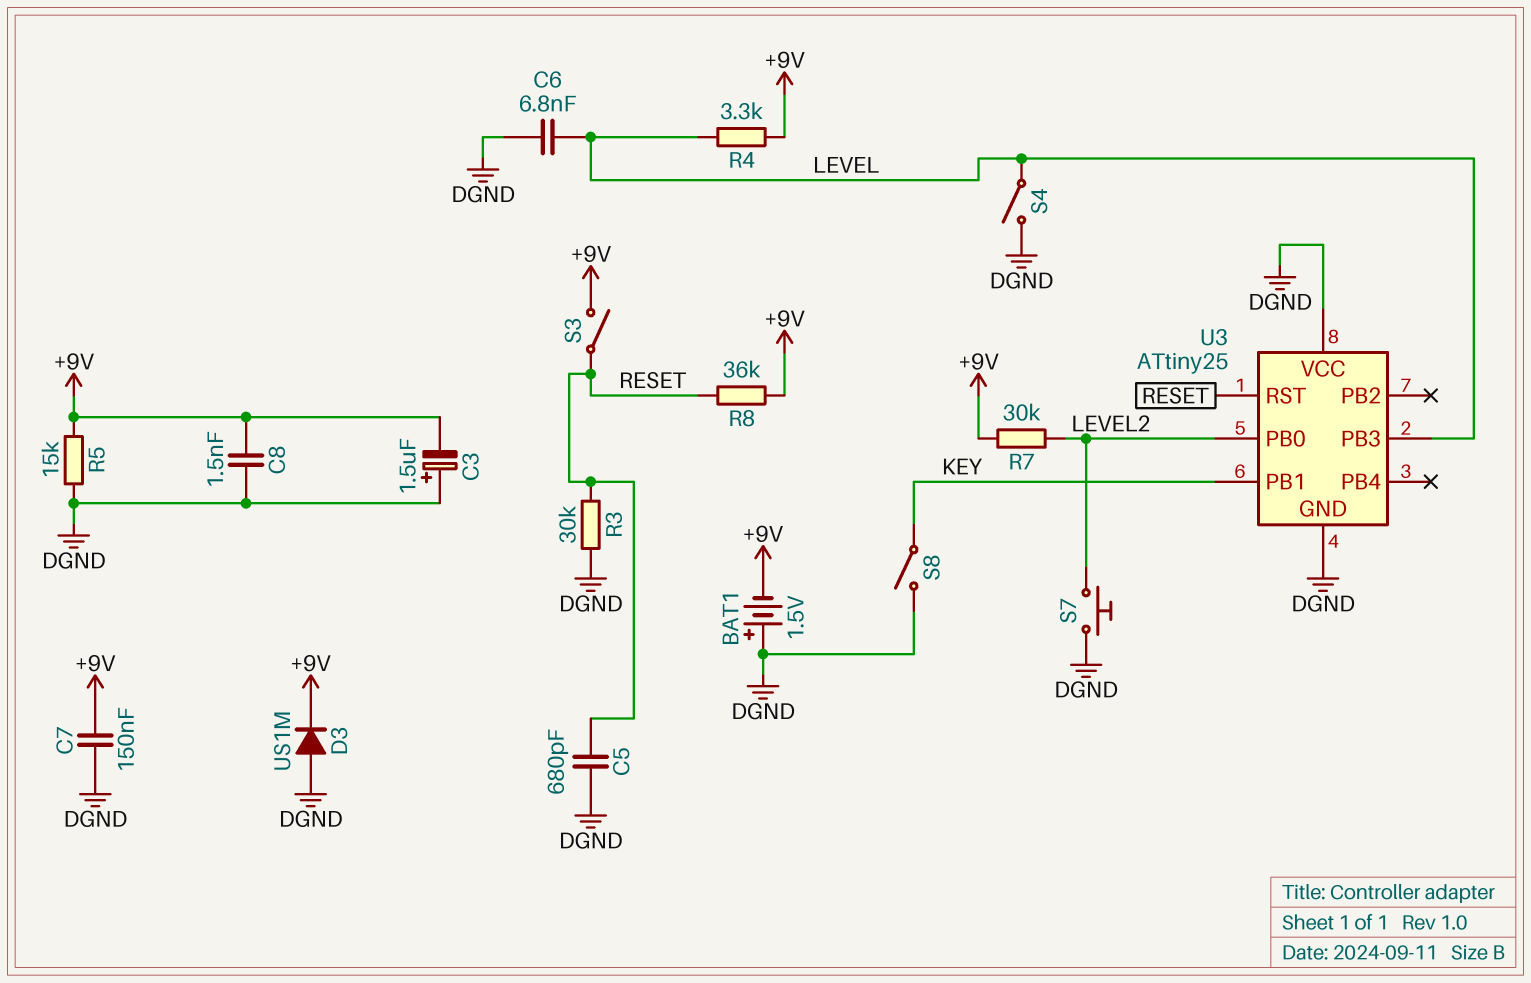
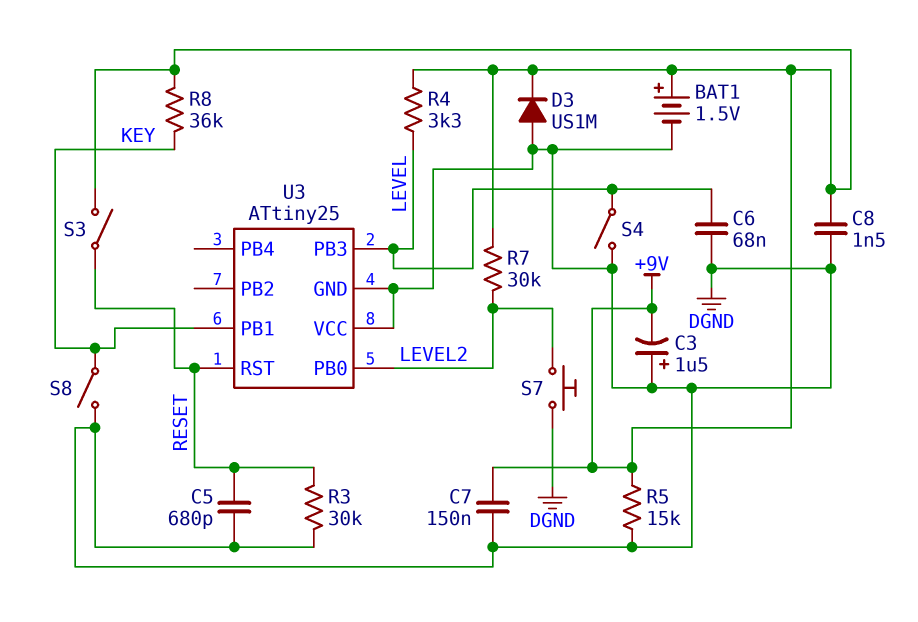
BAT1: 1.5V (plus DGND, minus +9V) -> 1.5V (plus +9V, minus DGND)
C6: 6.8nF (DGND, LEVEL) -> 68nF (DGND, LEVEL)
R8: 36k (+9V, RESET) -> 36k (+9V, KEY)

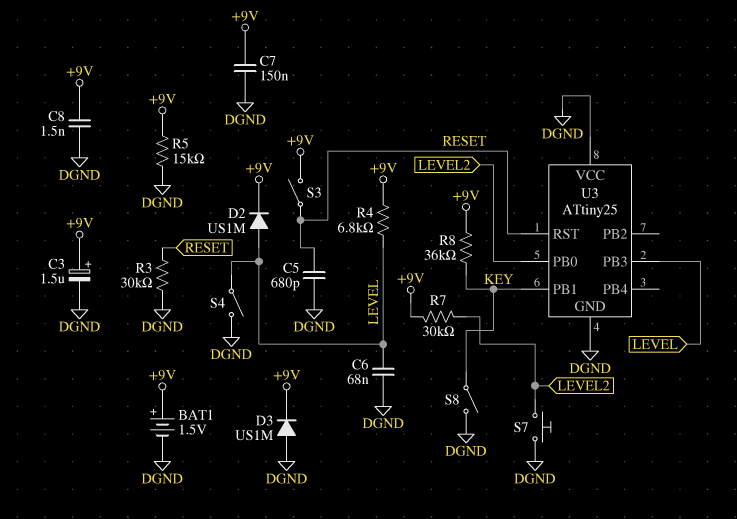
C3: 1.5uF (plus DGND, minus +9V) -> 1.5uF (plus +9V, minus DGND)
D2: none -> diode US1M (A LEVEL, K +9V)
R4: 3.3k (+9V, LEVEL) -> 6.8k (+9V, LEVEL)

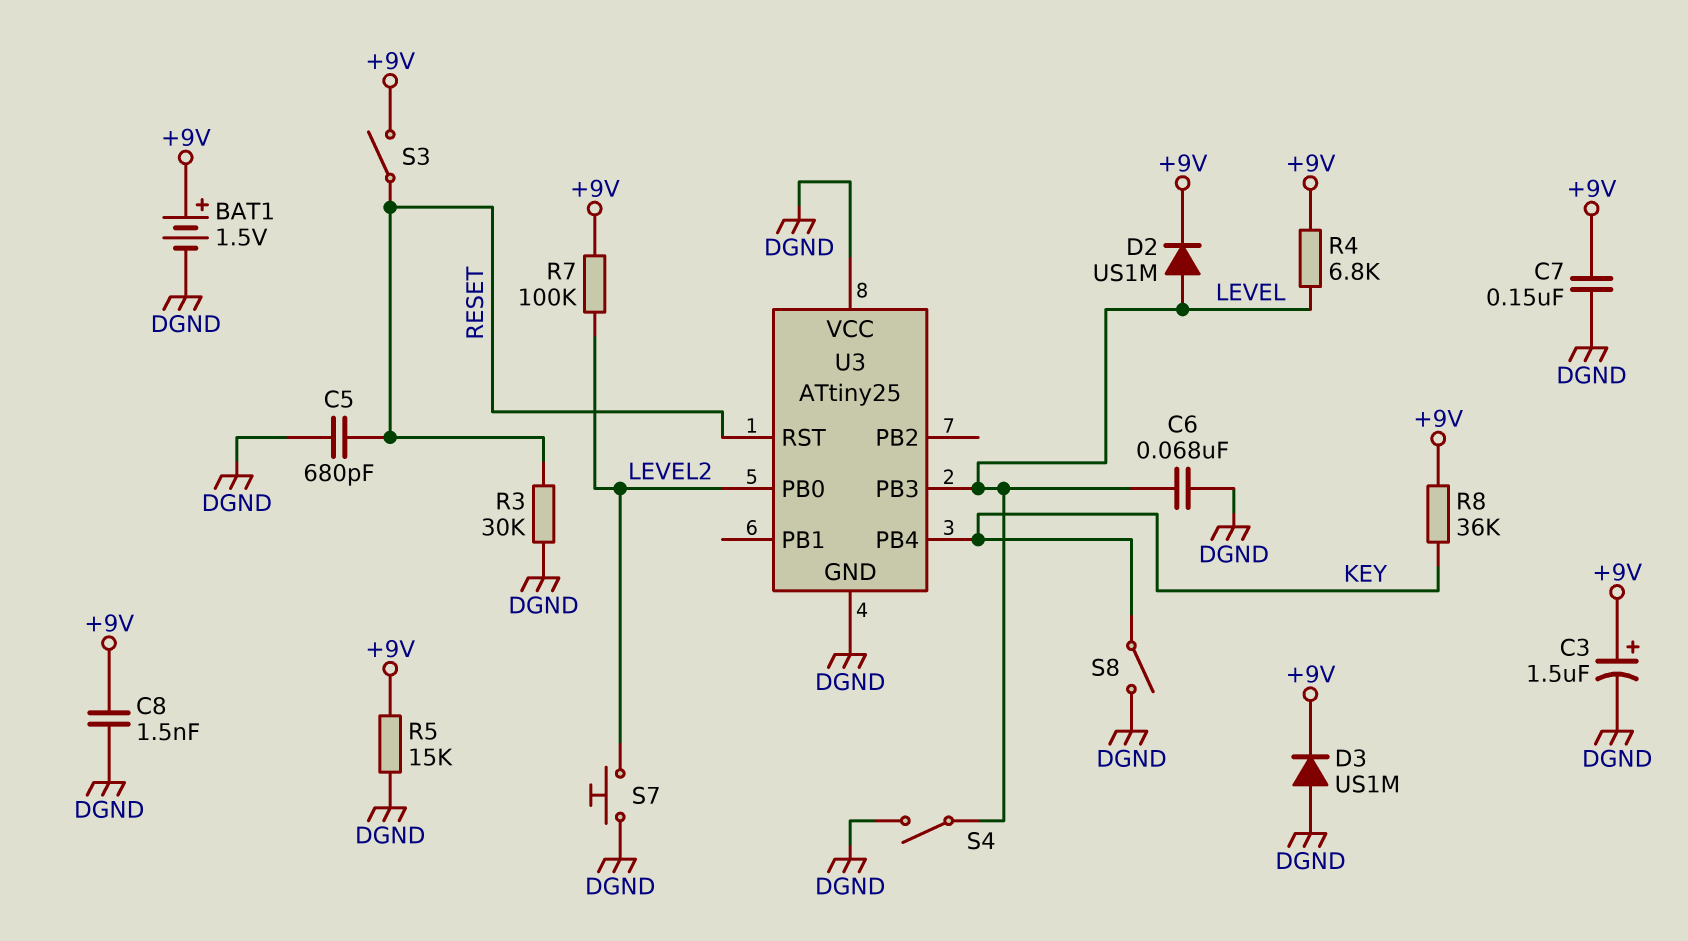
R7: 30k (+9V, LEVEL2) -> 100k (+9V, LEVEL2)
U3 pin PB1: KEY -> none
U3 pin PB4: none -> KEY

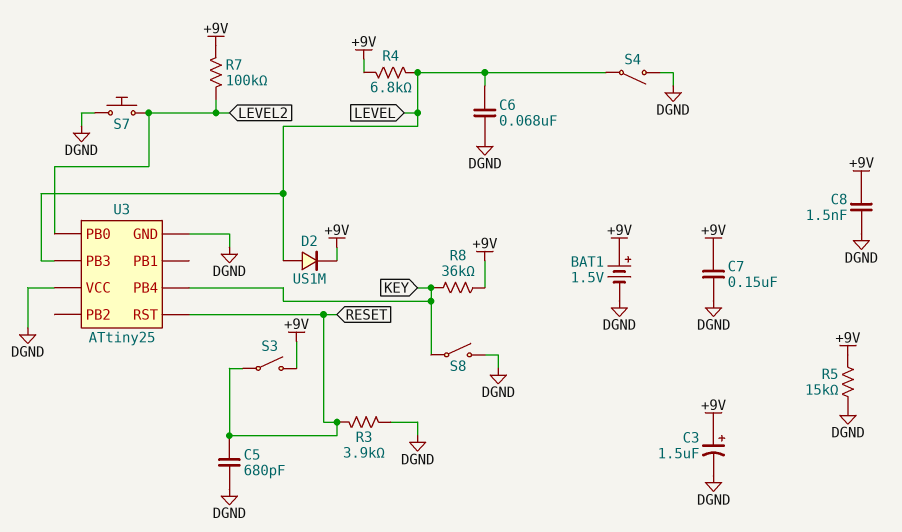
D3: diode US1M (A DGND, K +9V) -> none
R3: 30k (DGND, RESET) -> 3.9k (DGND, RESET)

